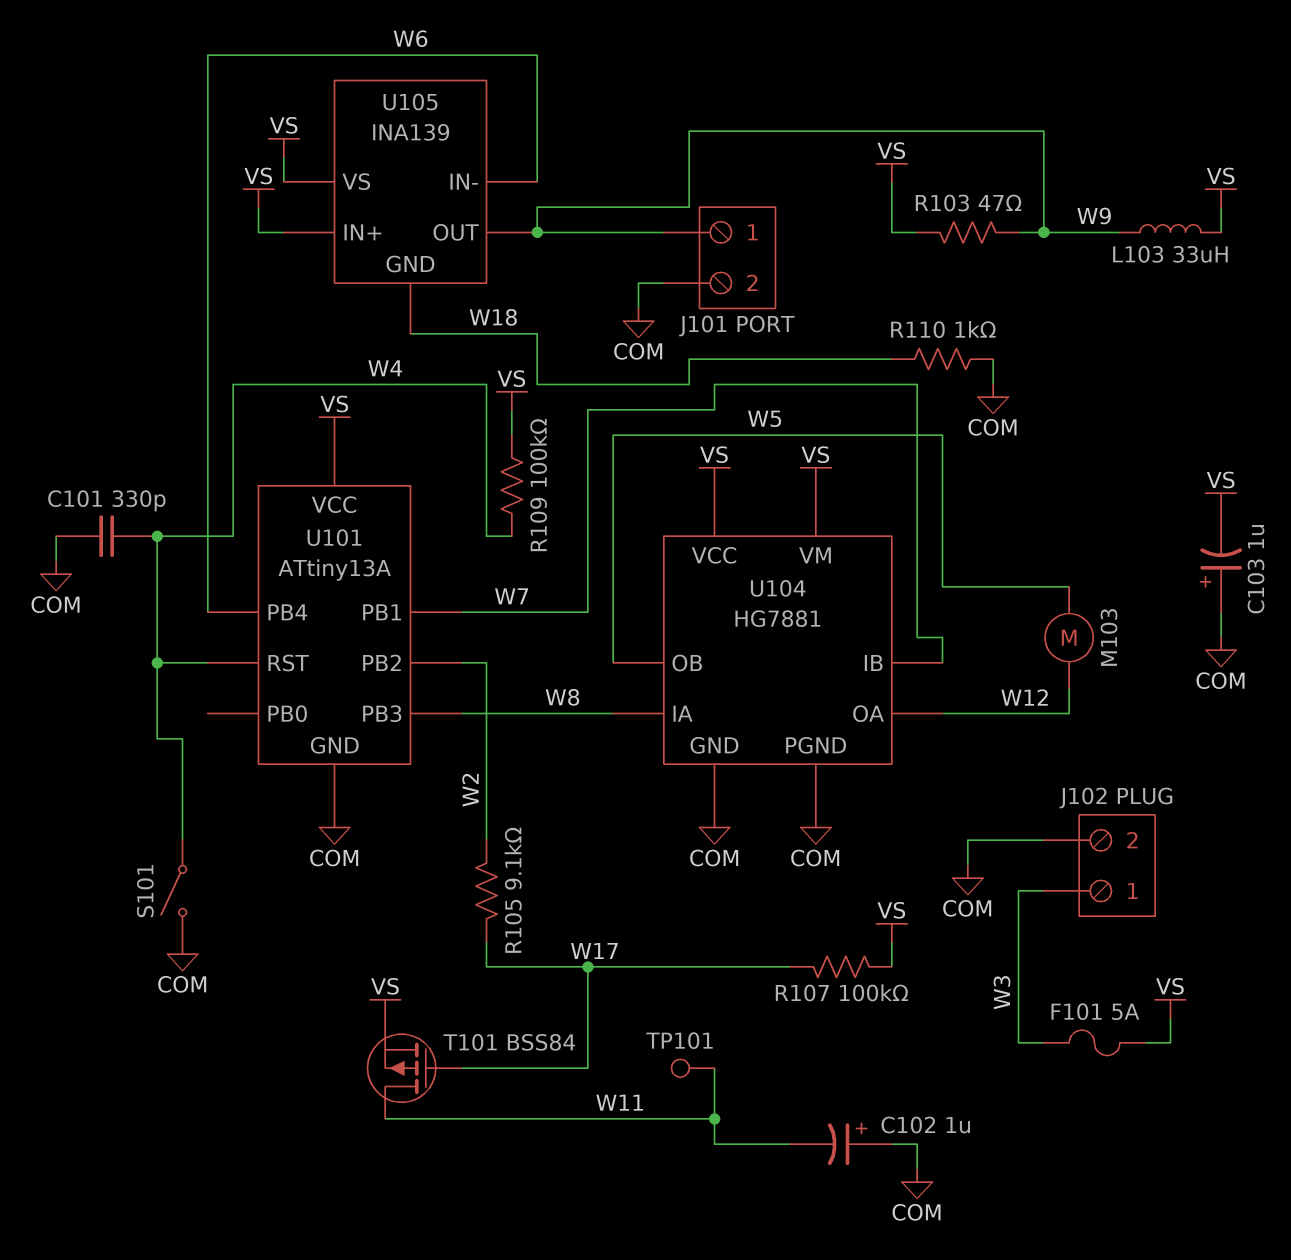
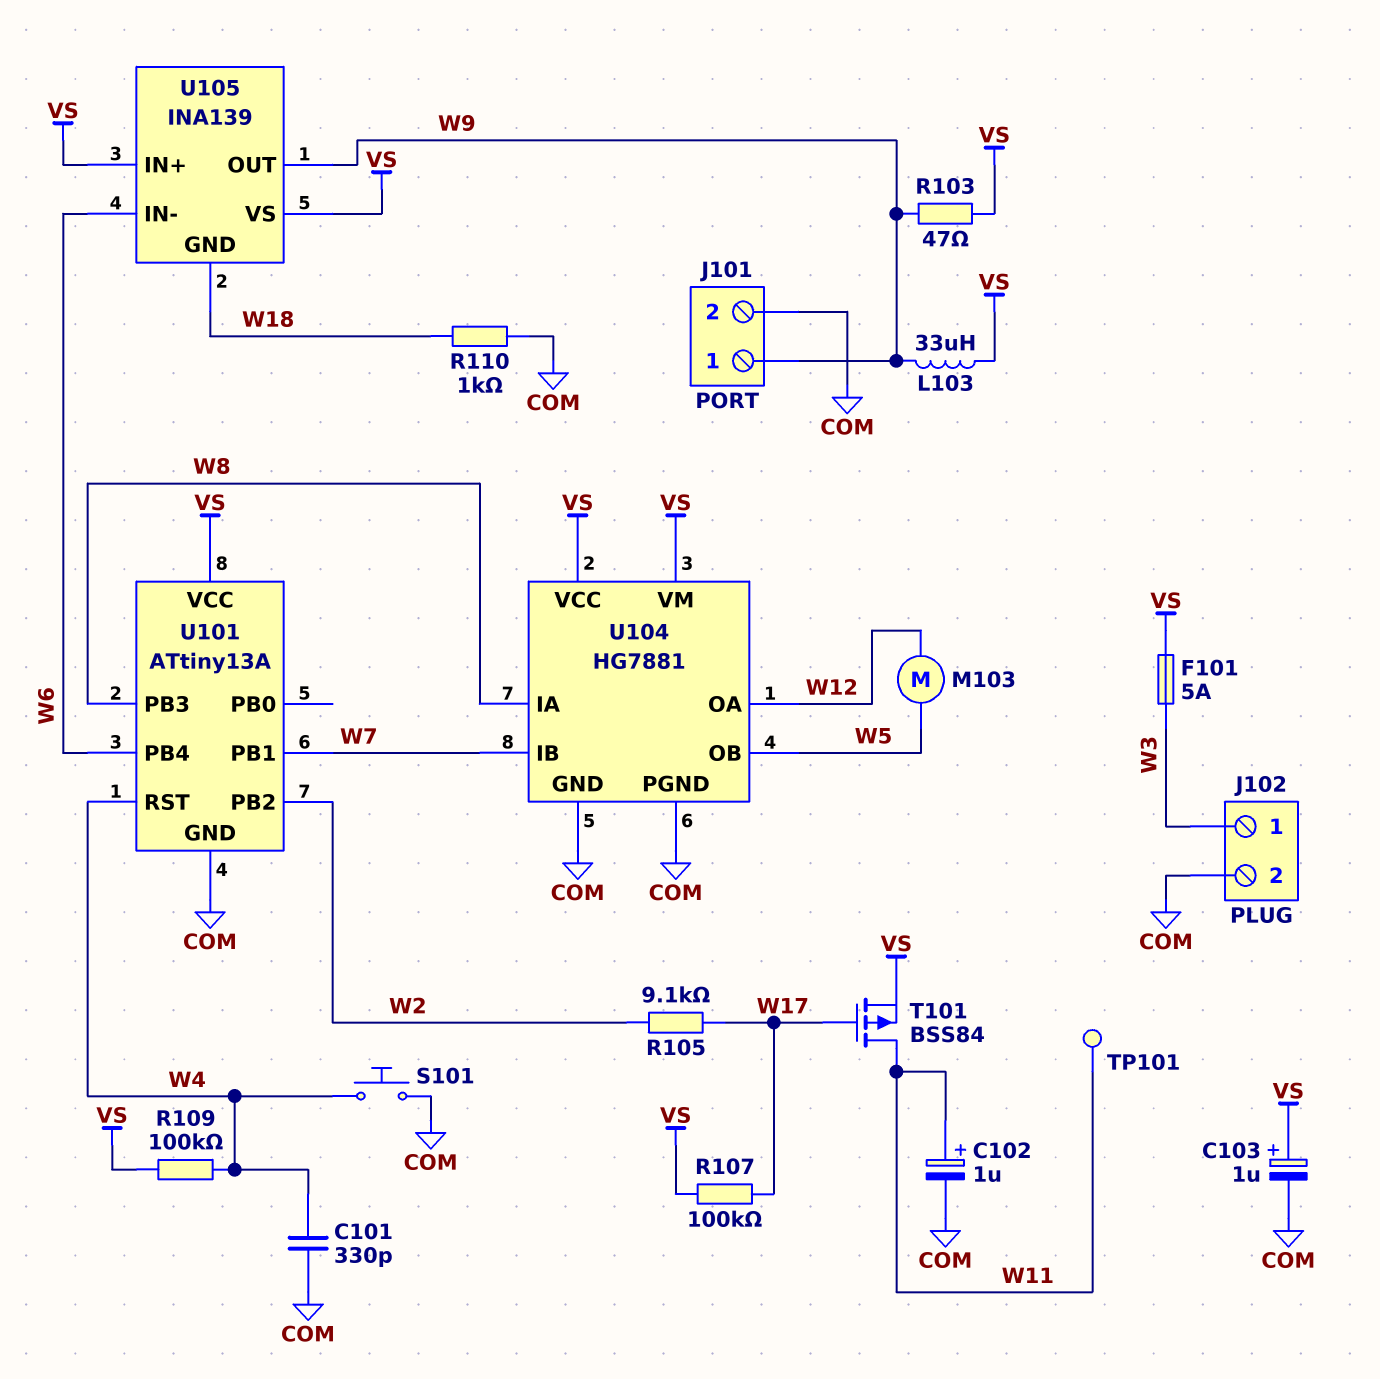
C102: 1uF (plus COM, minus W11) -> 1uF (plus W11, minus COM)
C103: 1uF (plus COM, minus VS) -> 1uF (plus VS, minus COM)
S101: switch (COM, W4) -> button (COM, W4)

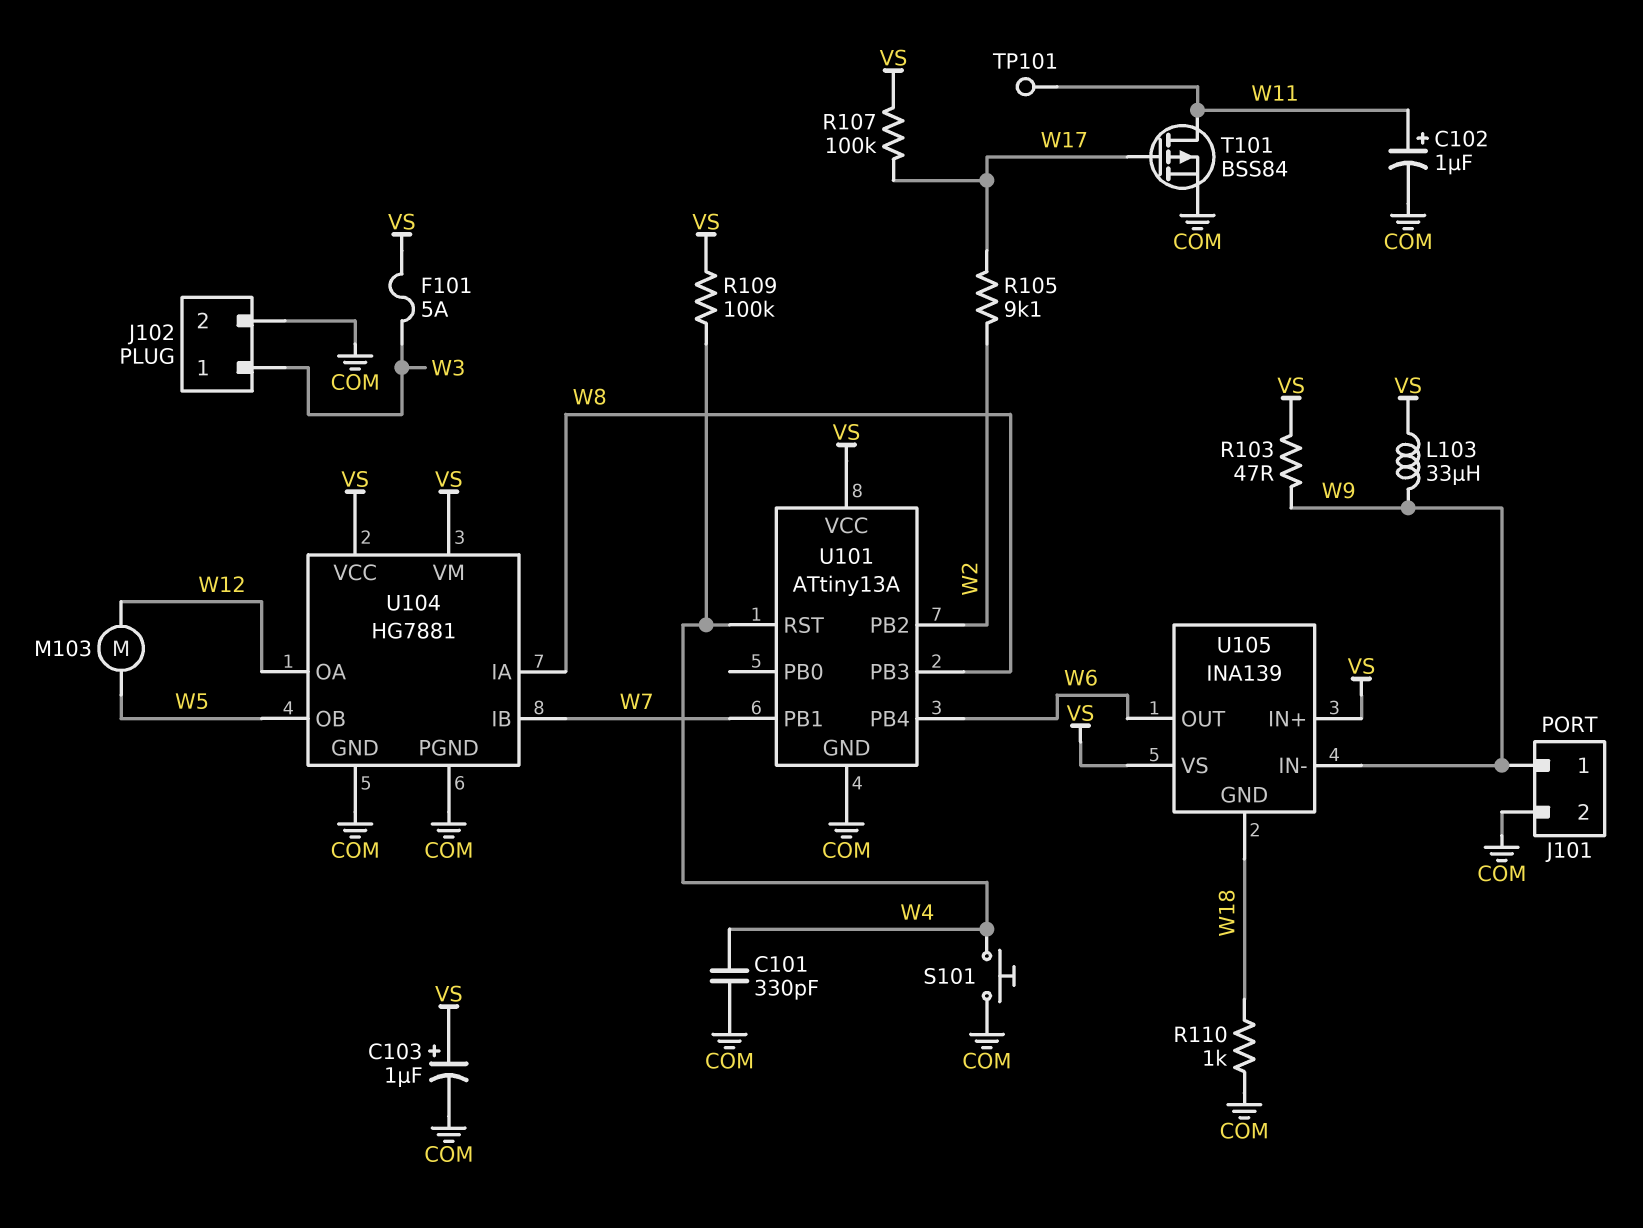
T101: PMOS BSS84 (G W17, D W11, S VS) -> PMOS BSS84 (G W17, D W11, S COM)
U105 pin IN-: W6 -> W9
U105 pin OUT: W9 -> W6

